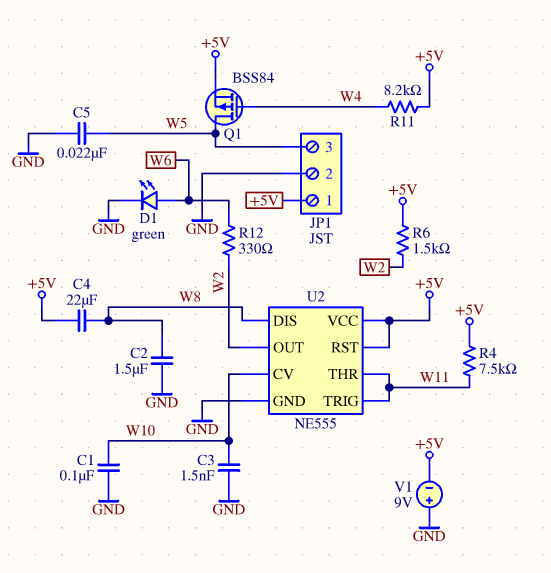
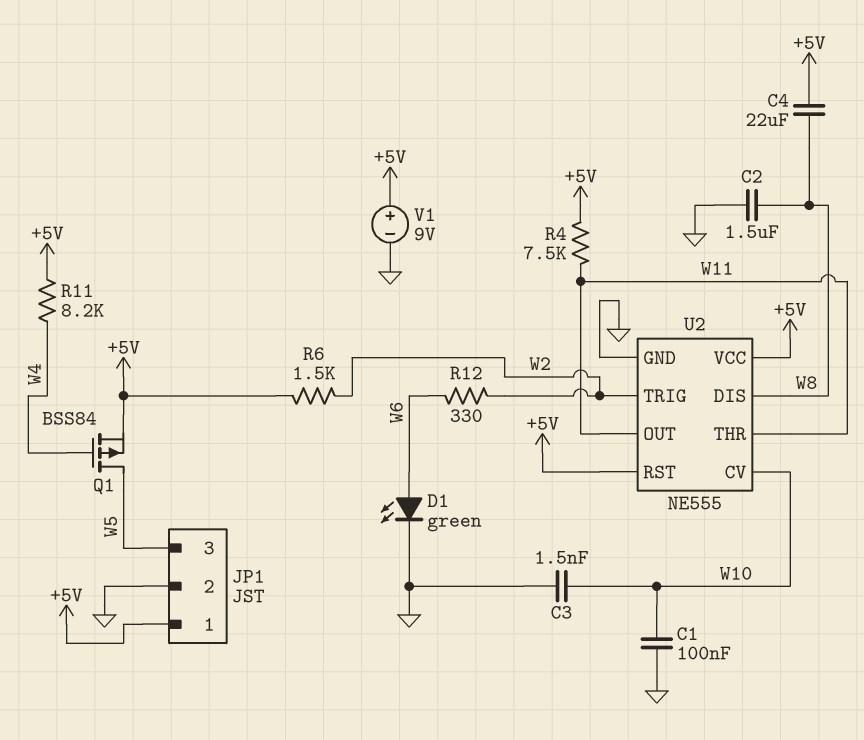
C5: 22nF (GND, W5) -> none
U2 pin OUT: W2 -> W11
U2 pin TRIG: W11 -> W2
V1: 9V (plus GND, minus +5V) -> 9V (plus +5V, minus GND)

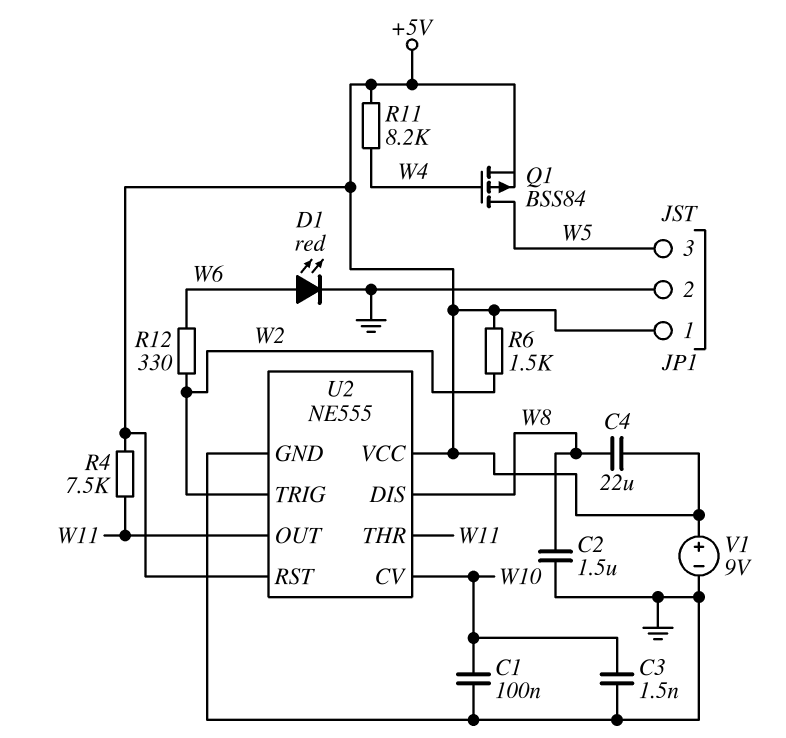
D1: LED green (A W6, K GND) -> LED red (A W6, K GND)

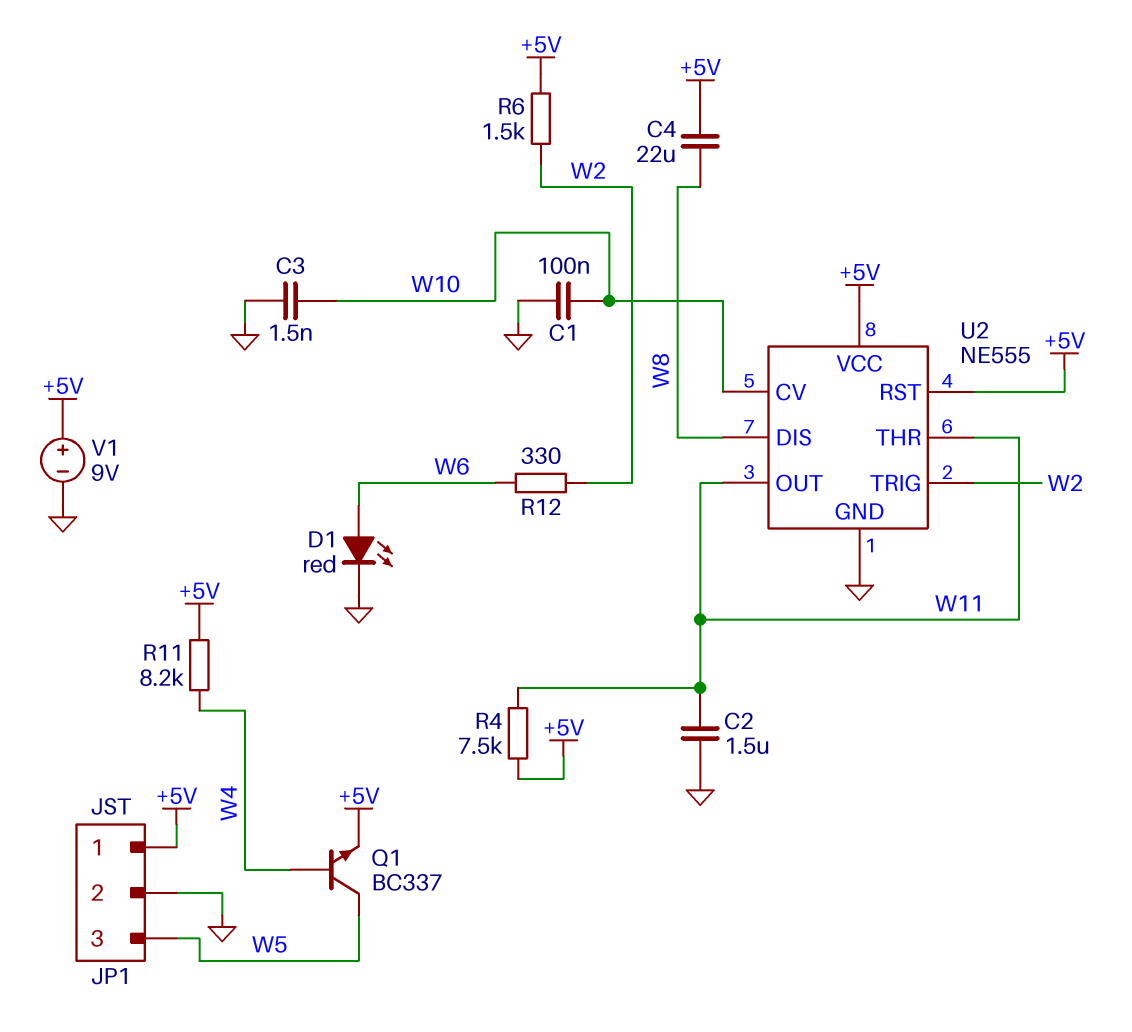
C2: 1.5uF (GND, W8) -> 1.5uF (GND, W11)
Q1: PMOS BSS84 (G W4, D W5, S +5V) -> NPN BC337 (B W4, C W5, E +5V)

